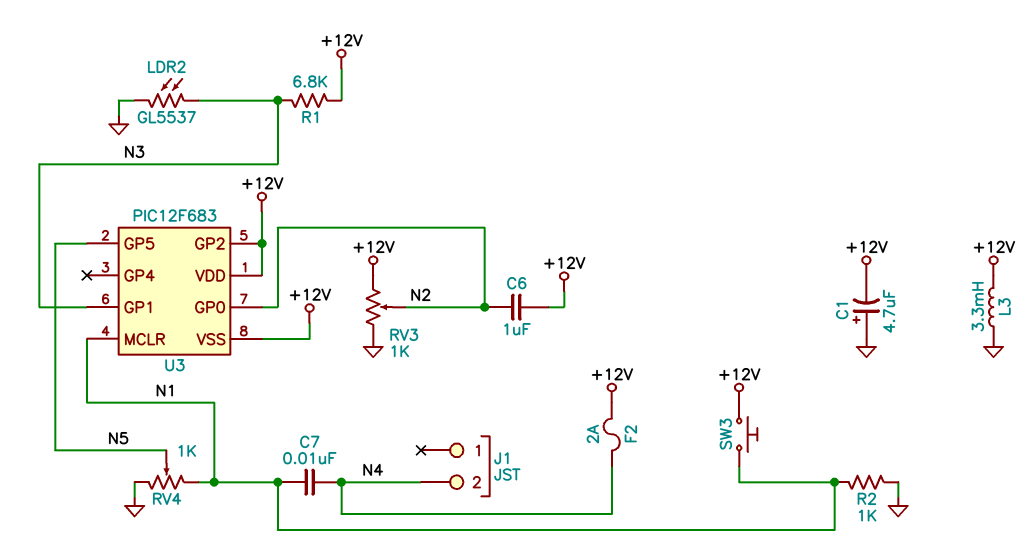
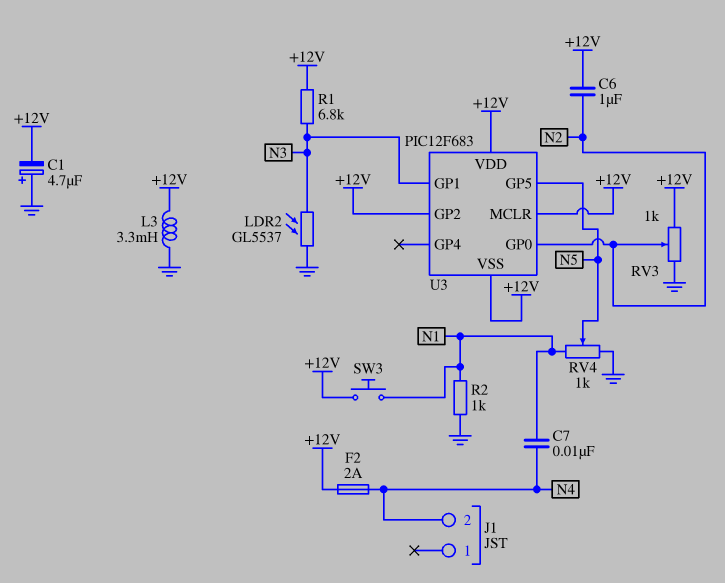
U3 pin MCLR: N1 -> +12V

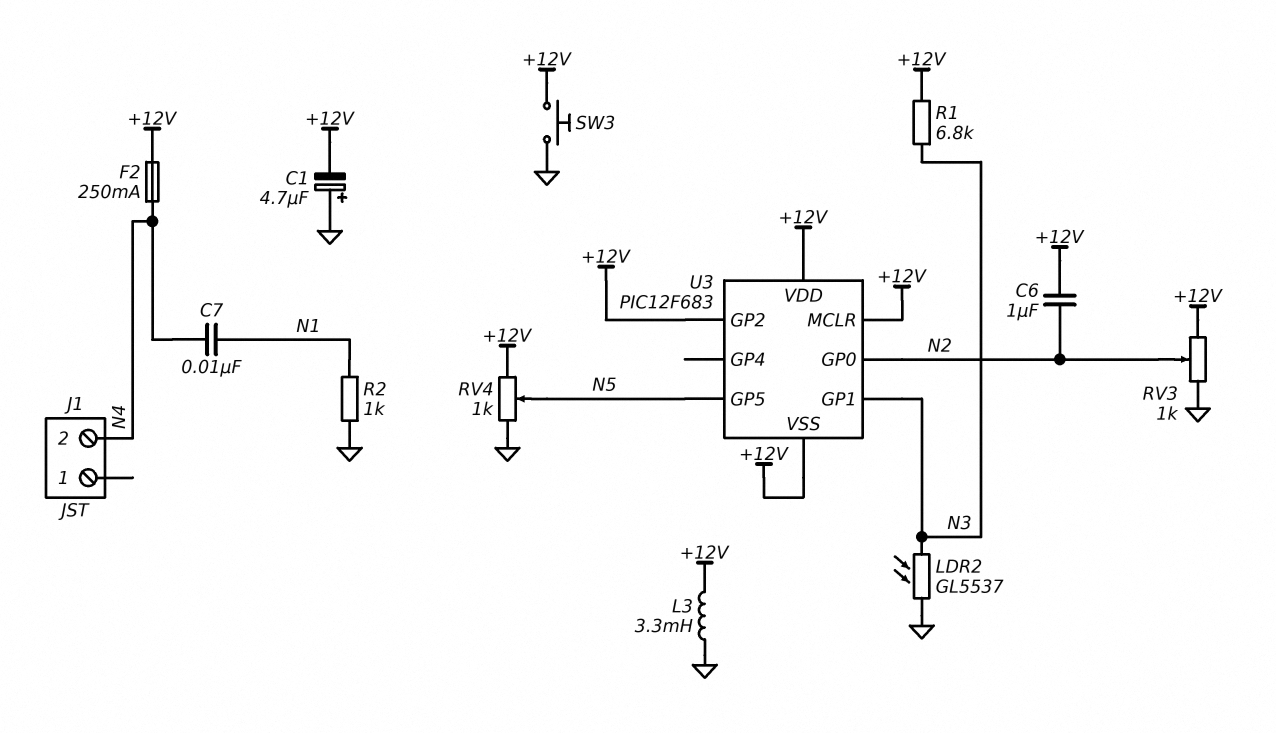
F2: 2A (+12V, N4) -> 250mA (+12V, N4)
RV4: 1k (GND, N1, wiper N5) -> 1k (+12V, GND, wiper N5)
SW3: button (+12V, N1) -> button (+12V, GND)

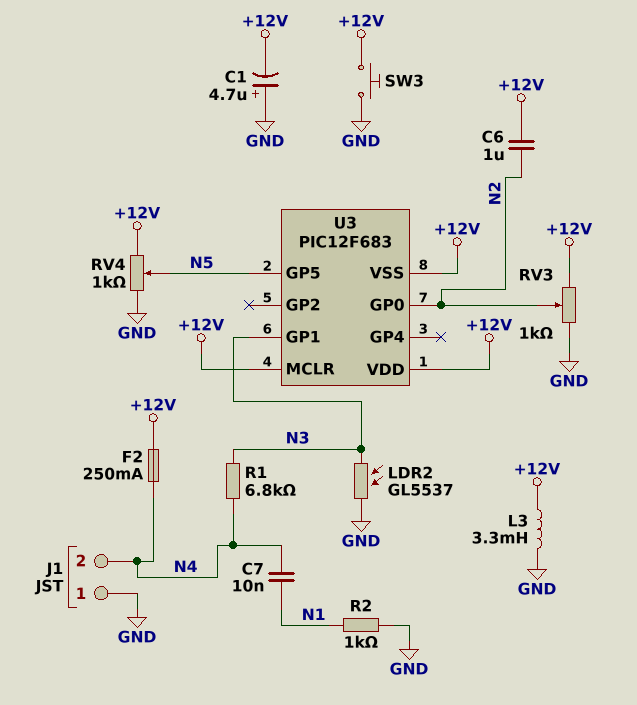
J1 pin 1: none -> GND
R1: 6.8k (+12V, N3) -> 6.8k (N3, N4)
U3 pin GP2: +12V -> none

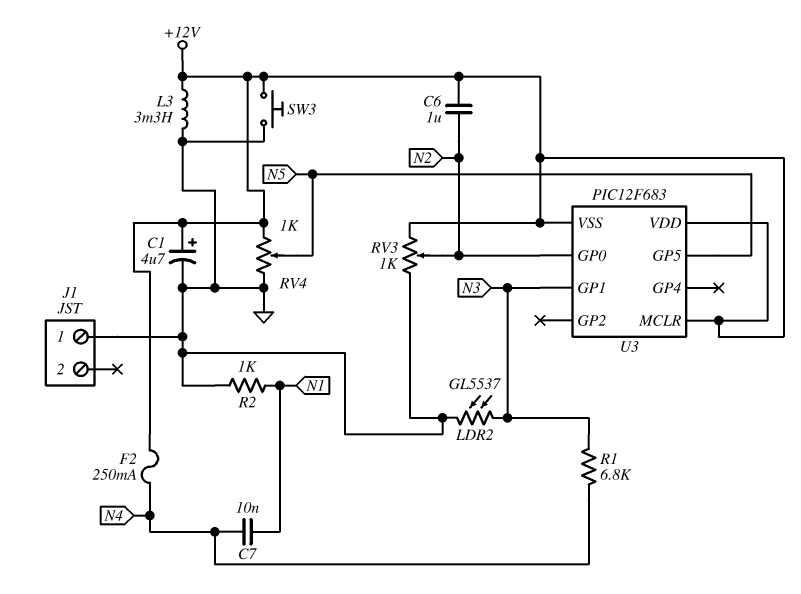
C1: 4.7uF (plus GND, minus +12V) -> 4.7uF (plus +12V, minus GND)
J1 pin 2: N4 -> none

